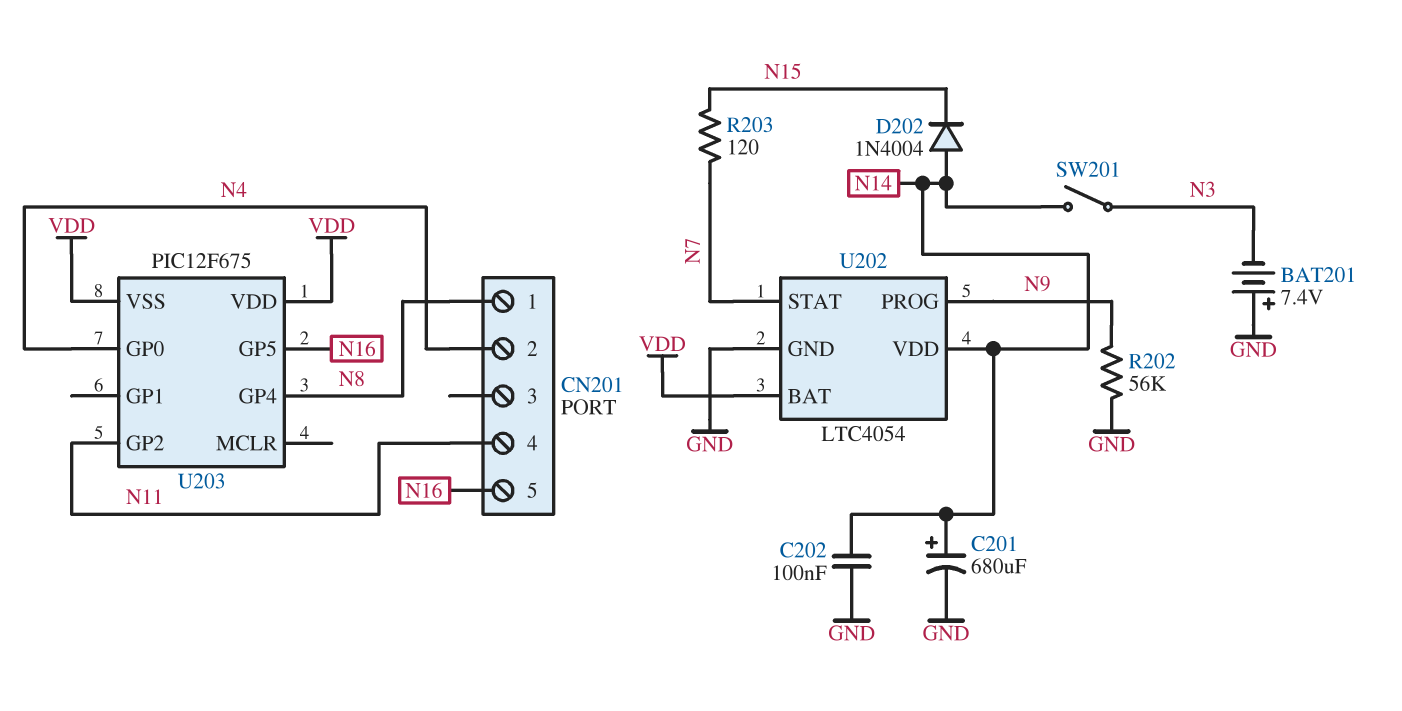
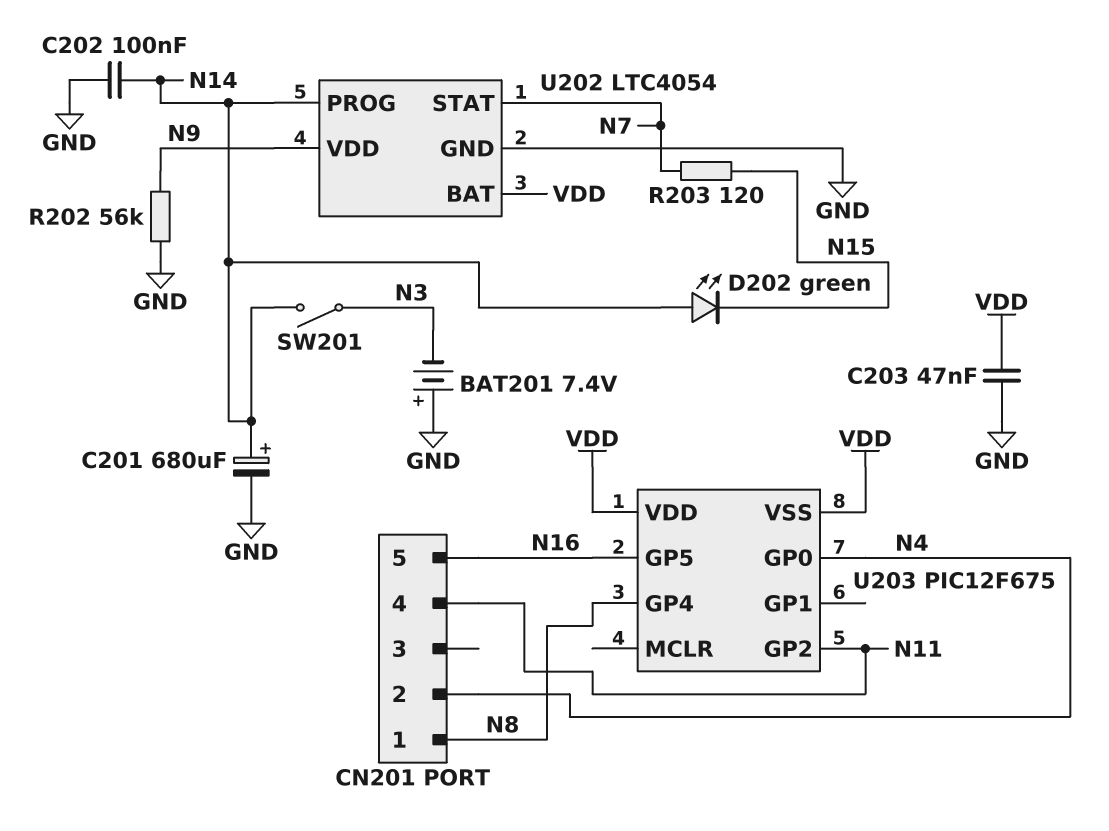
C203: none -> 47nF (GND, VDD)
D202: diode 1N4004 (A N14, K N15) -> LED green (A N14, K N15)
U202 pin PROG: N9 -> N14
U202 pin VDD: N14 -> N9

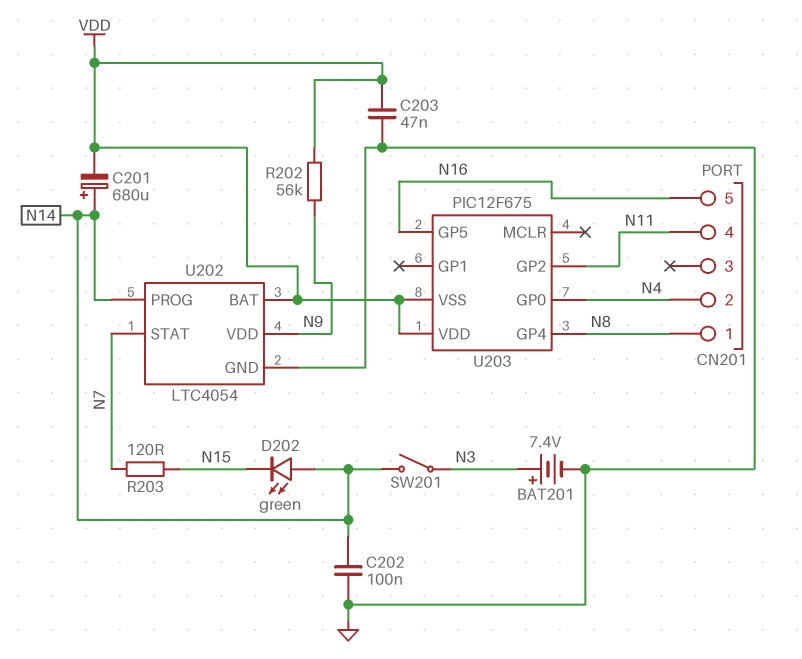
BAT201: 7.4V (plus GND, minus N3) -> 7.4V (plus N3, minus GND)
C201: 680uF (plus N14, minus GND) -> 680uF (plus N14, minus VDD)
R202: 56k (GND, N9) -> 56k (N9, VDD)

